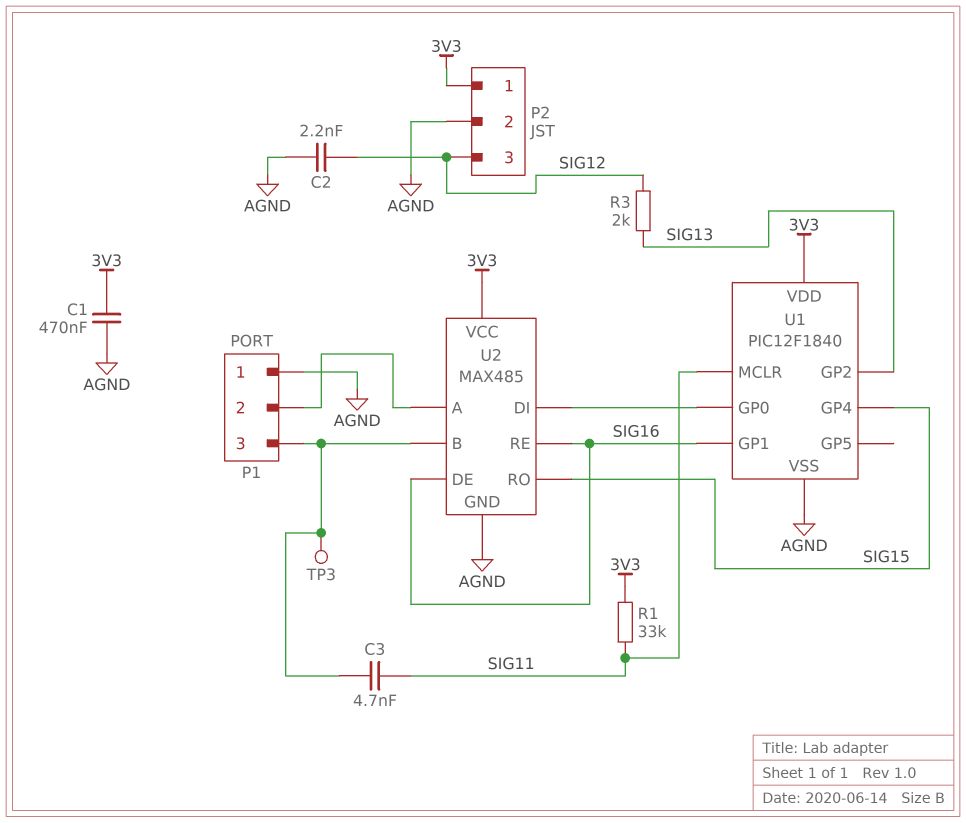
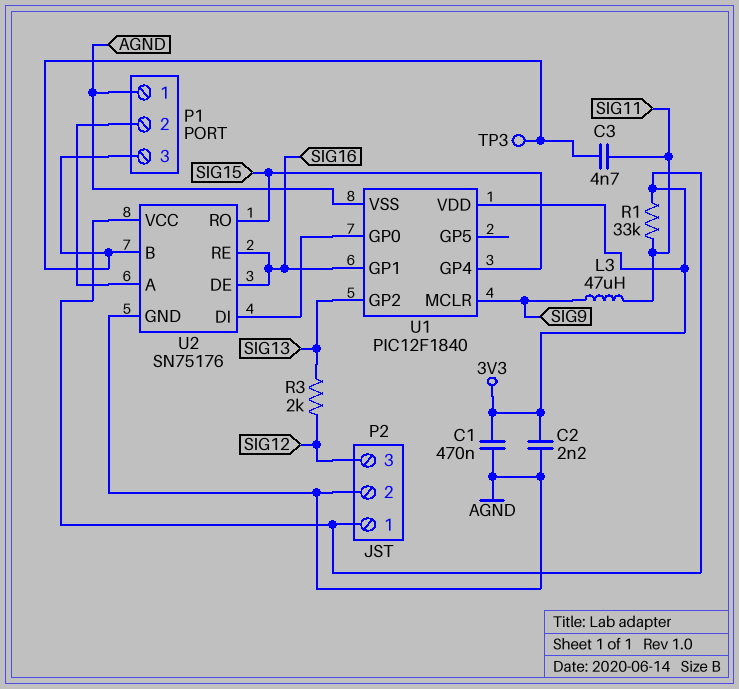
C2: 2.2nF (AGND, SIG12) -> 2.2nF (3V3, AGND)
L3: none -> 47uH (SIG9, SIG11)
U1 pin MCLR: SIG11 -> SIG9
U2: MAX485 -> SN75176

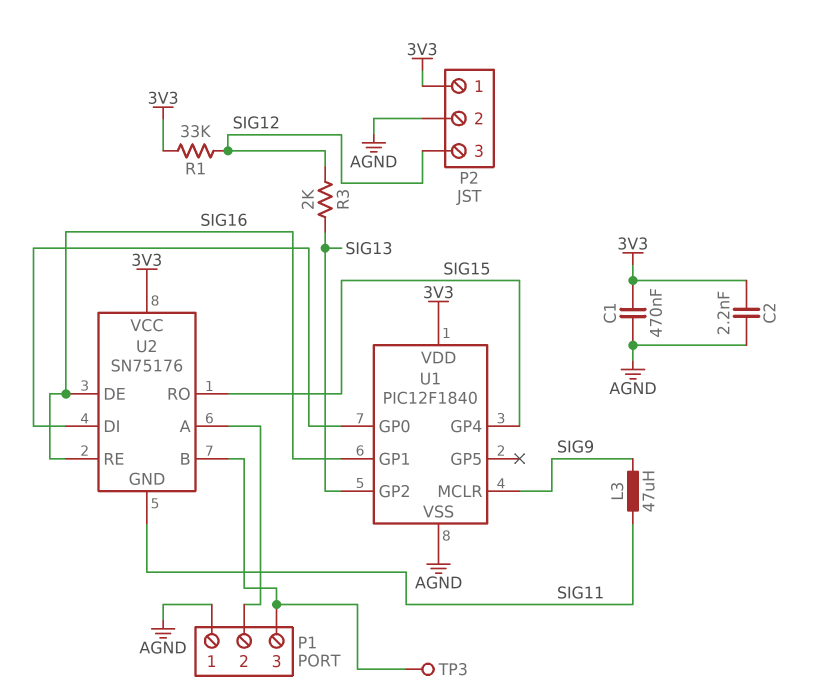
C3: 4.7nF (P1/3, SIG11) -> none
R1: 33k (3V3, SIG11) -> 33k (3V3, SIG12)
U2 pin GND: AGND -> SIG11

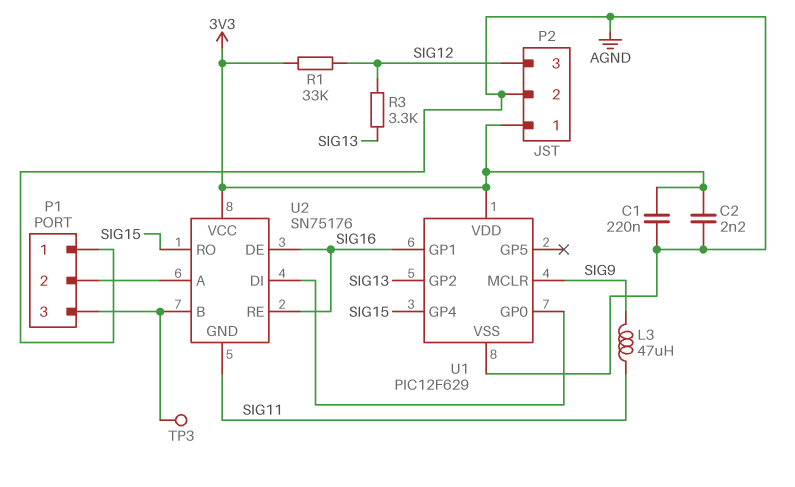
C1: 470nF (3V3, AGND) -> 220nF (3V3, AGND)
R3: 2k (SIG12, SIG13) -> 3.3k (SIG12, SIG13)
U1: PIC12F1840 -> PIC12F629

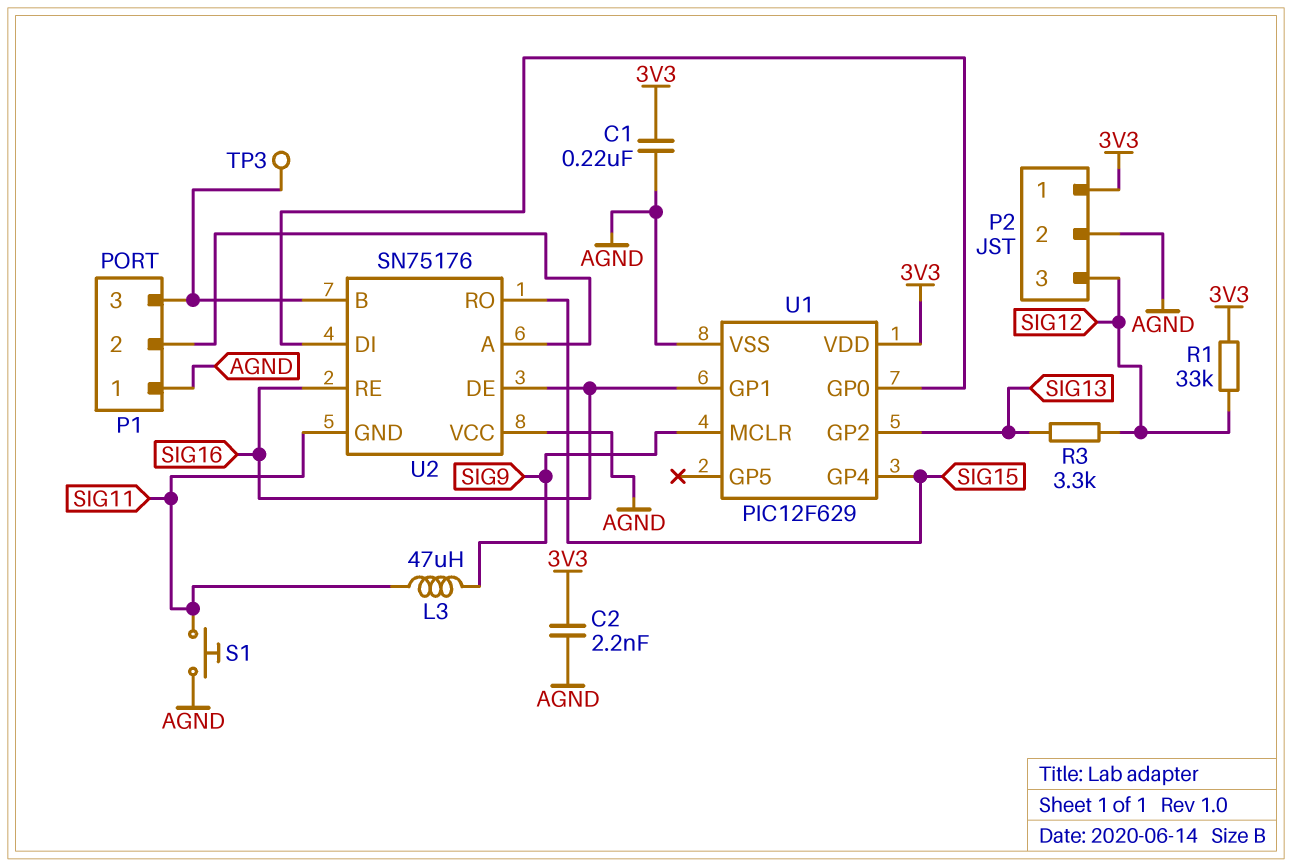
S1: none -> button (AGND, SIG11)
U2 pin VCC: 3V3 -> AGND

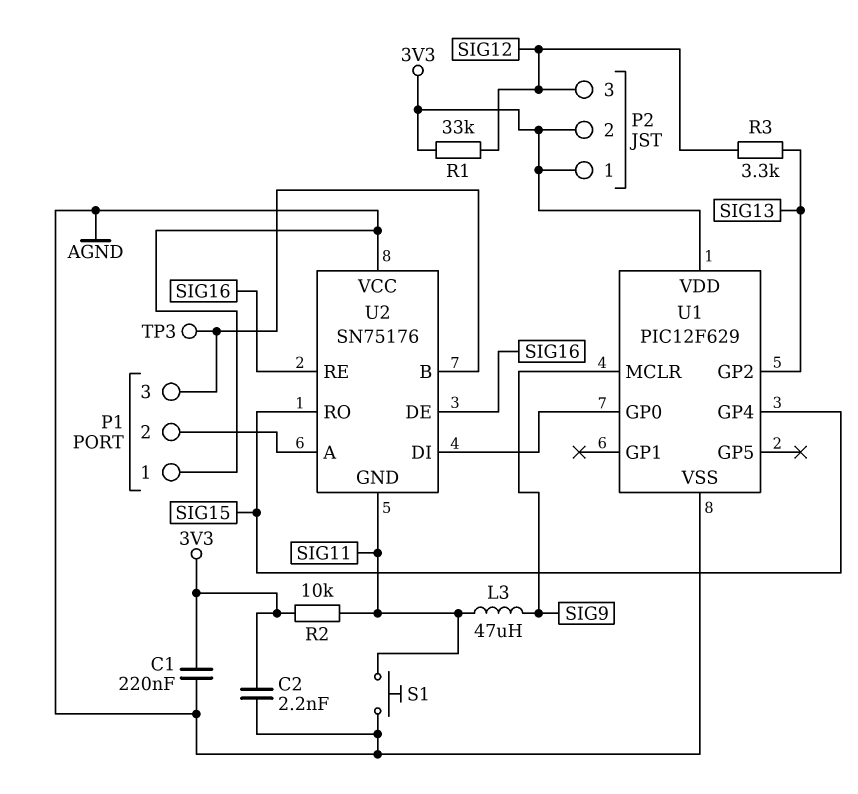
P2 pin 2: AGND -> 3V3
R2: none -> 10k (3V3, SIG11)
U1 pin GP1: SIG16 -> none

